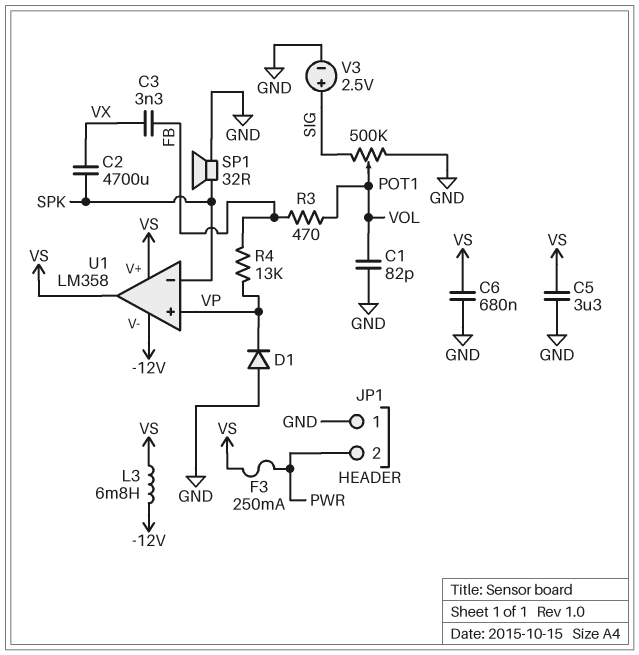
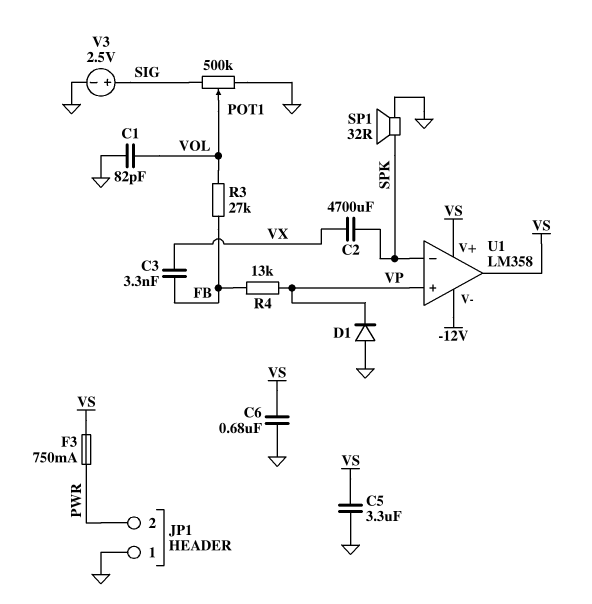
F3: 250mA (PWR, VS) -> 750mA (PWR, VS)
L3: 6.8mH (-12V, VS) -> none
R3: 470 (FB, VOL) -> 27k (FB, VOL)

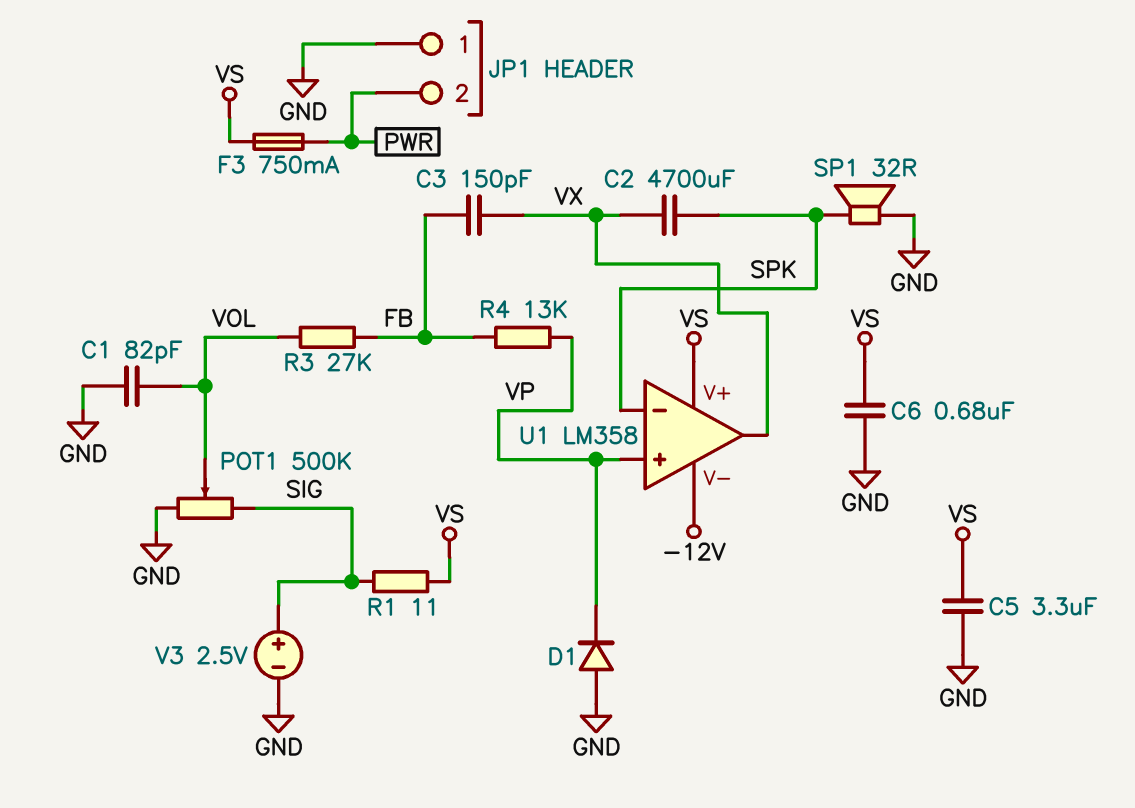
C3: 3.3nF (FB, VX) -> 150pF (FB, VX)
R1: none -> 11 (SIG, VS)
U1 pin out: VS -> VX

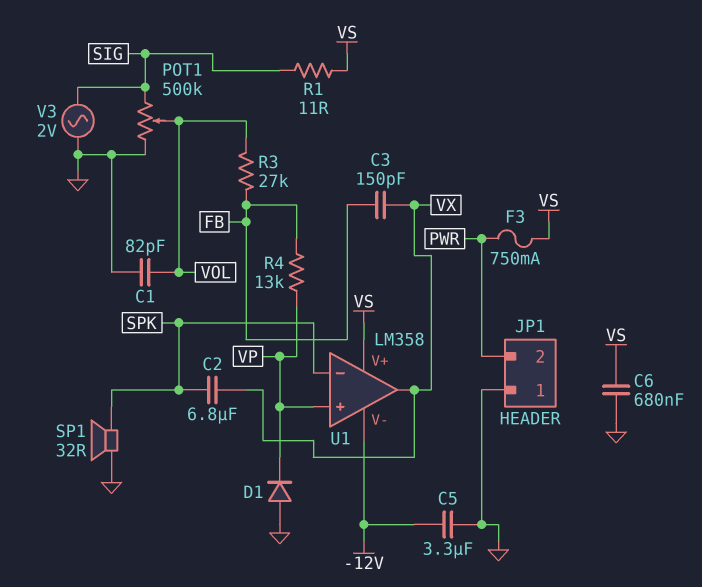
C2: 4700uF (SPK, VX) -> 6.8uF (SPK, VX)
C5: 3.3uF (GND, VS) -> 3.3uF (-12V, GND)
V3: 2.5V (plus SIG, minus GND) -> AC 2V (GND, SIG)

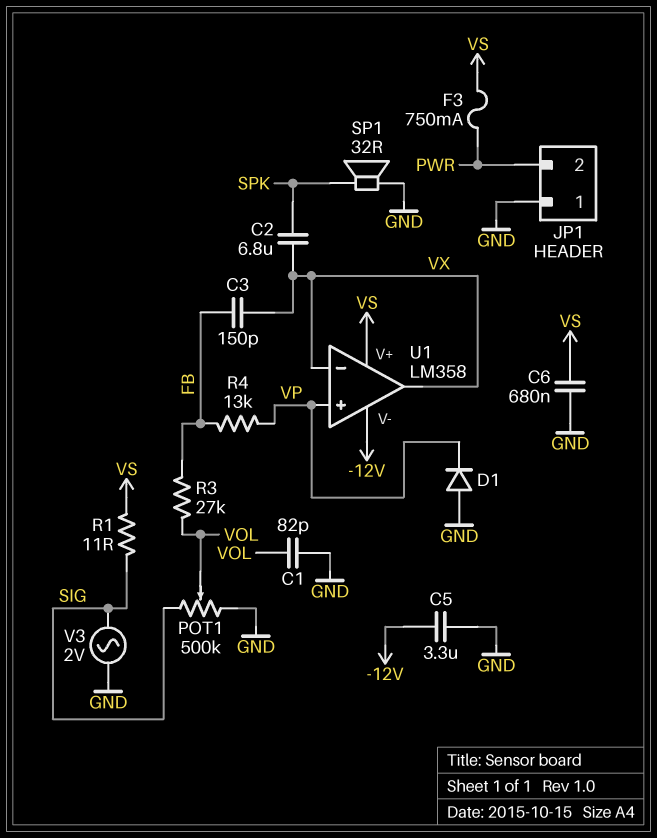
U1 pin in-: SPK -> VX

